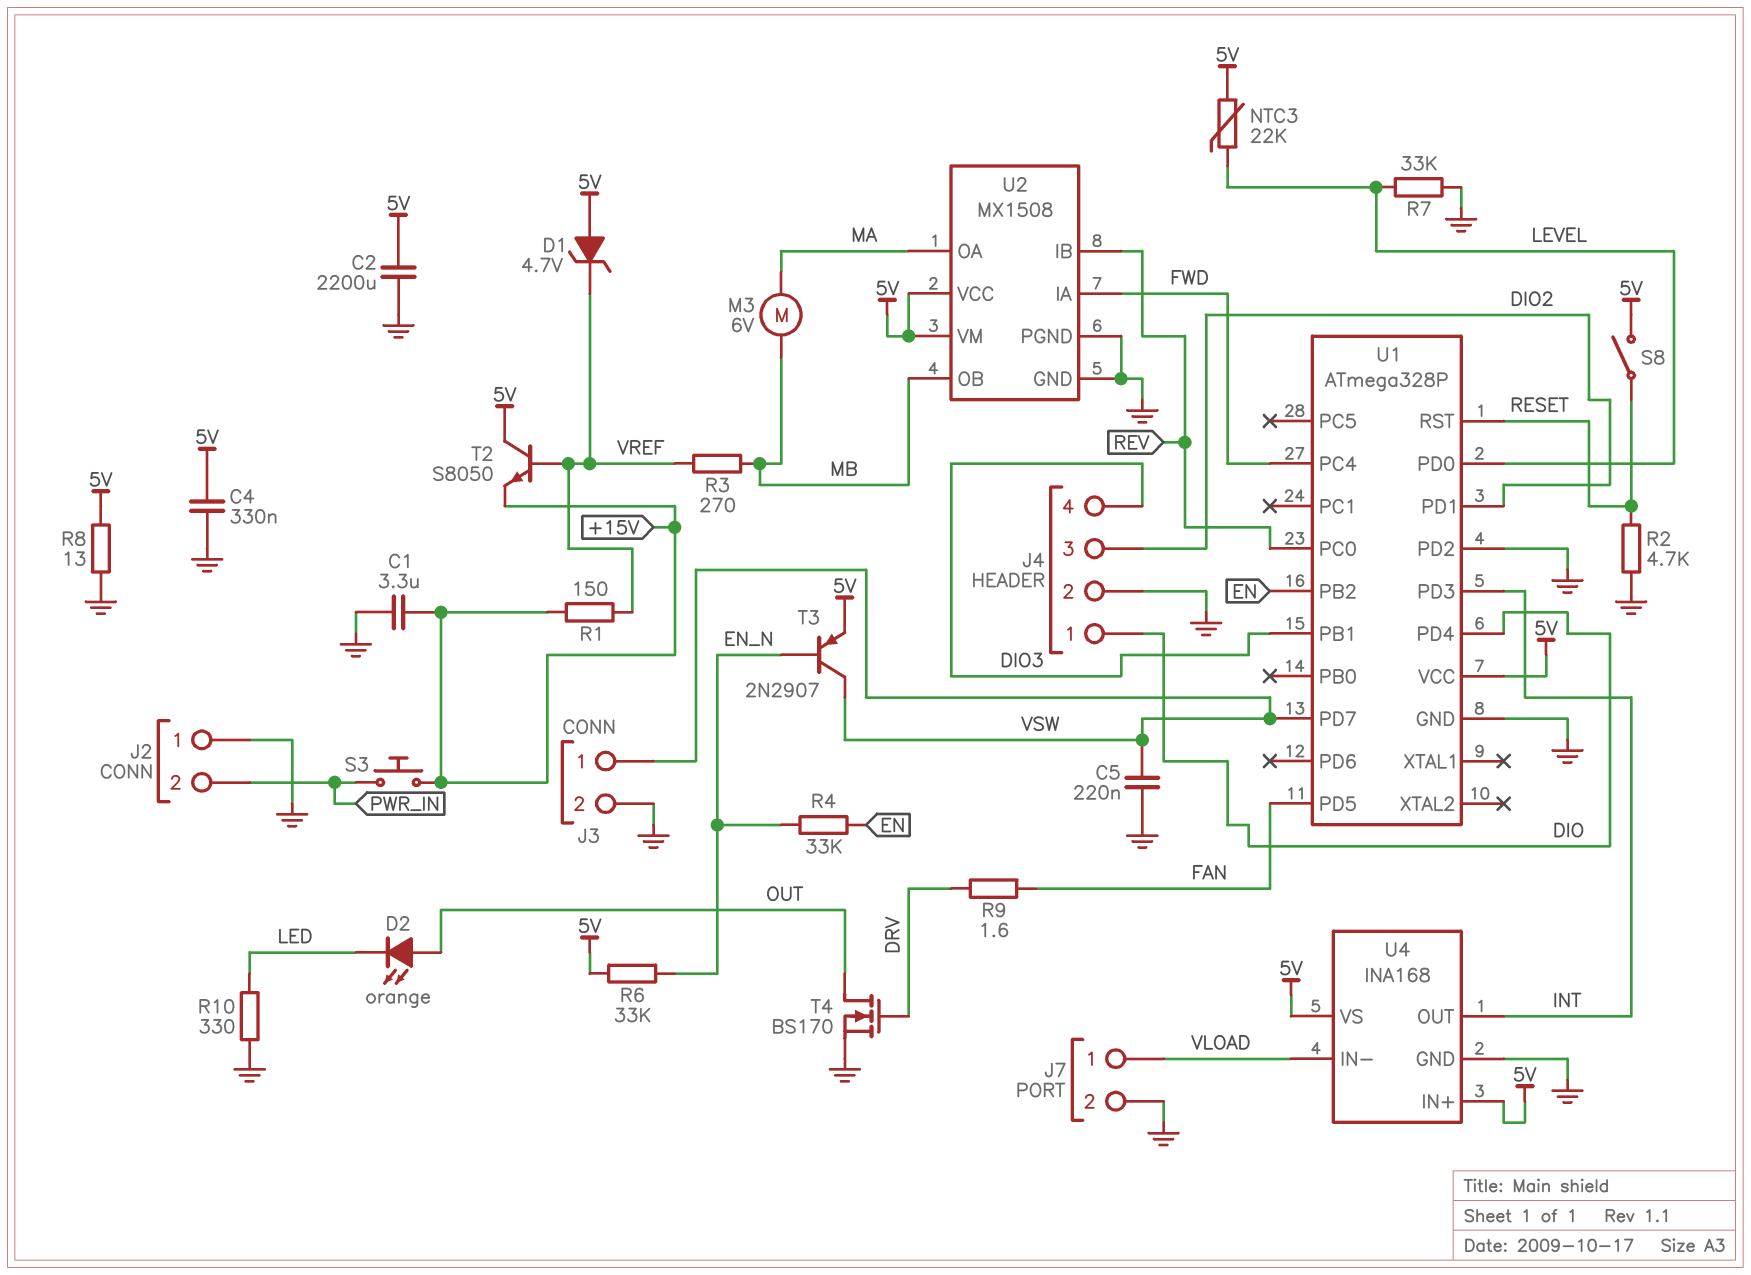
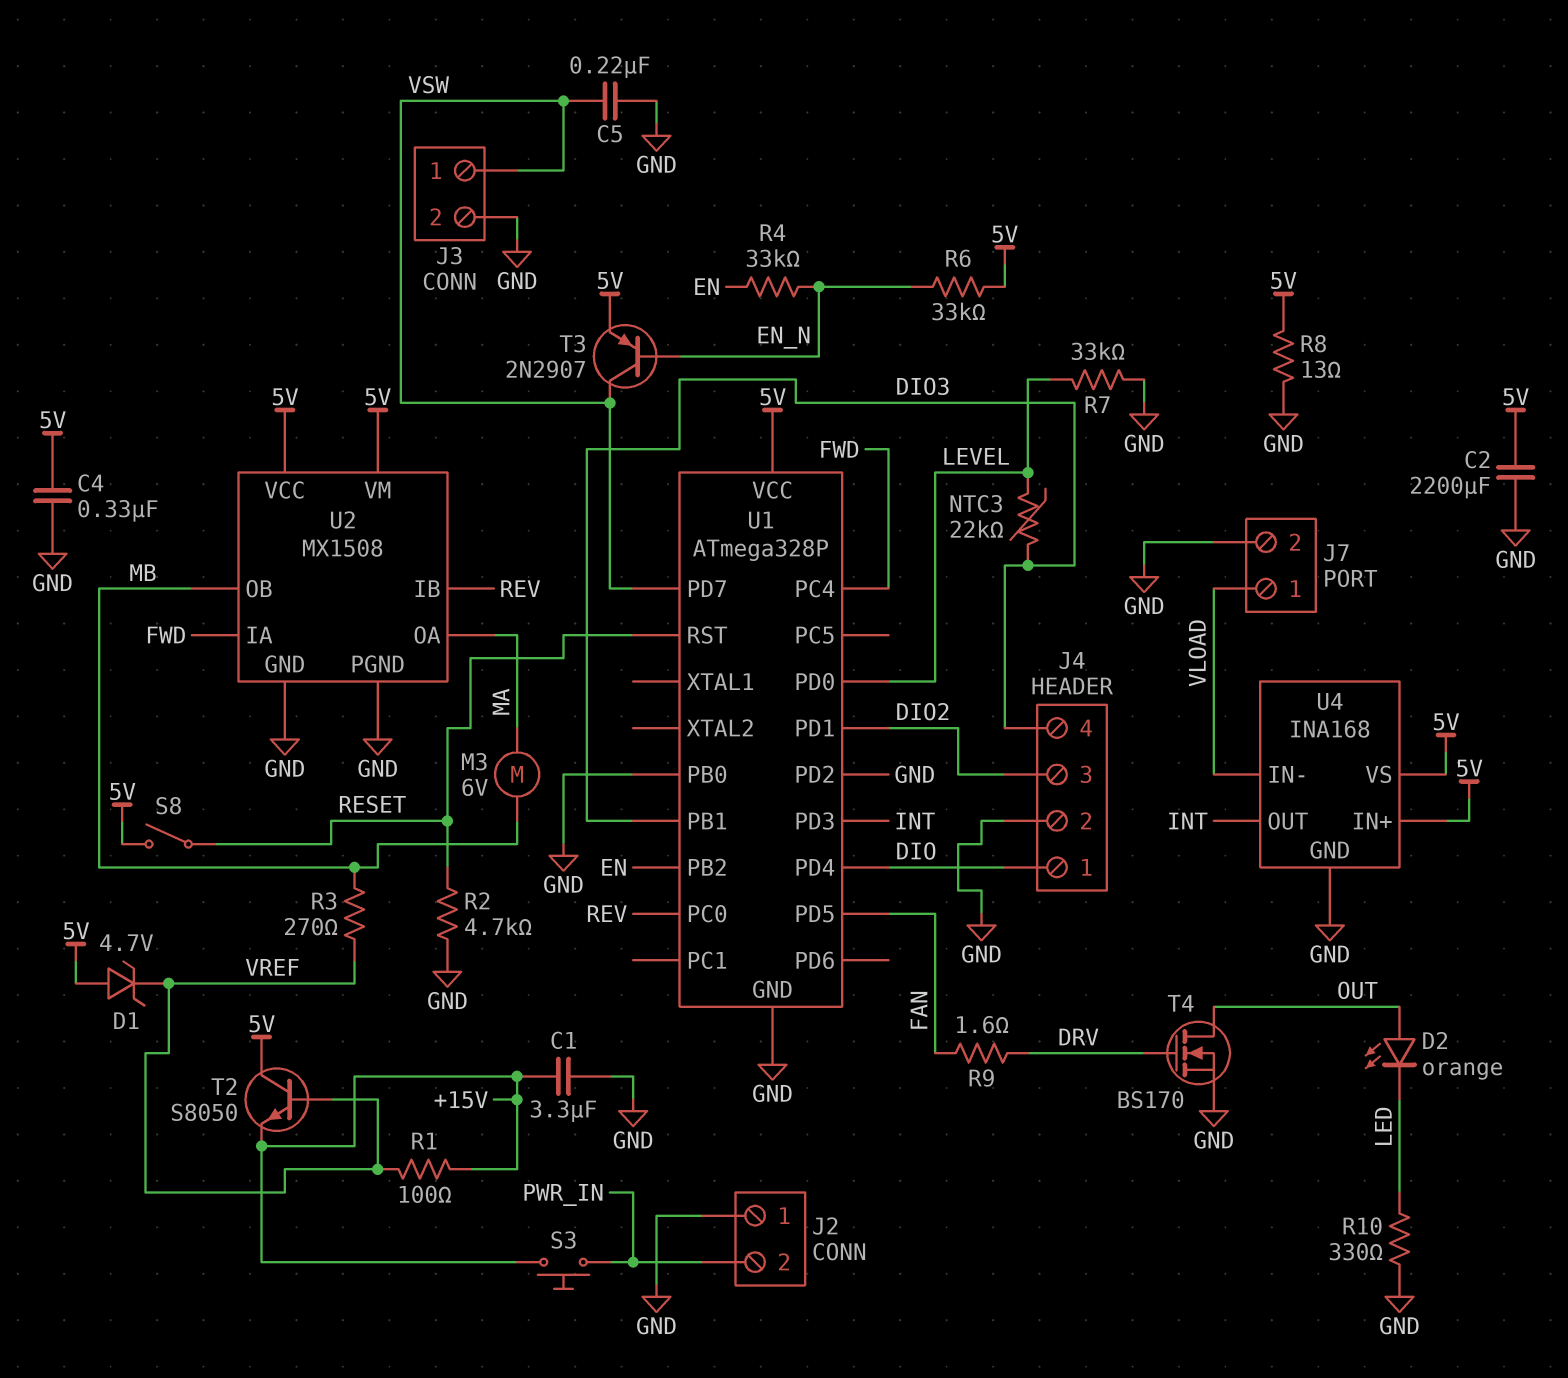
NTC3: 22k (5V, LEVEL) -> 22k (DIO3, LEVEL)
R1: 150 (+15V, VREF) -> 100 (+15V, VREF)
U1 pin PB0: none -> GND

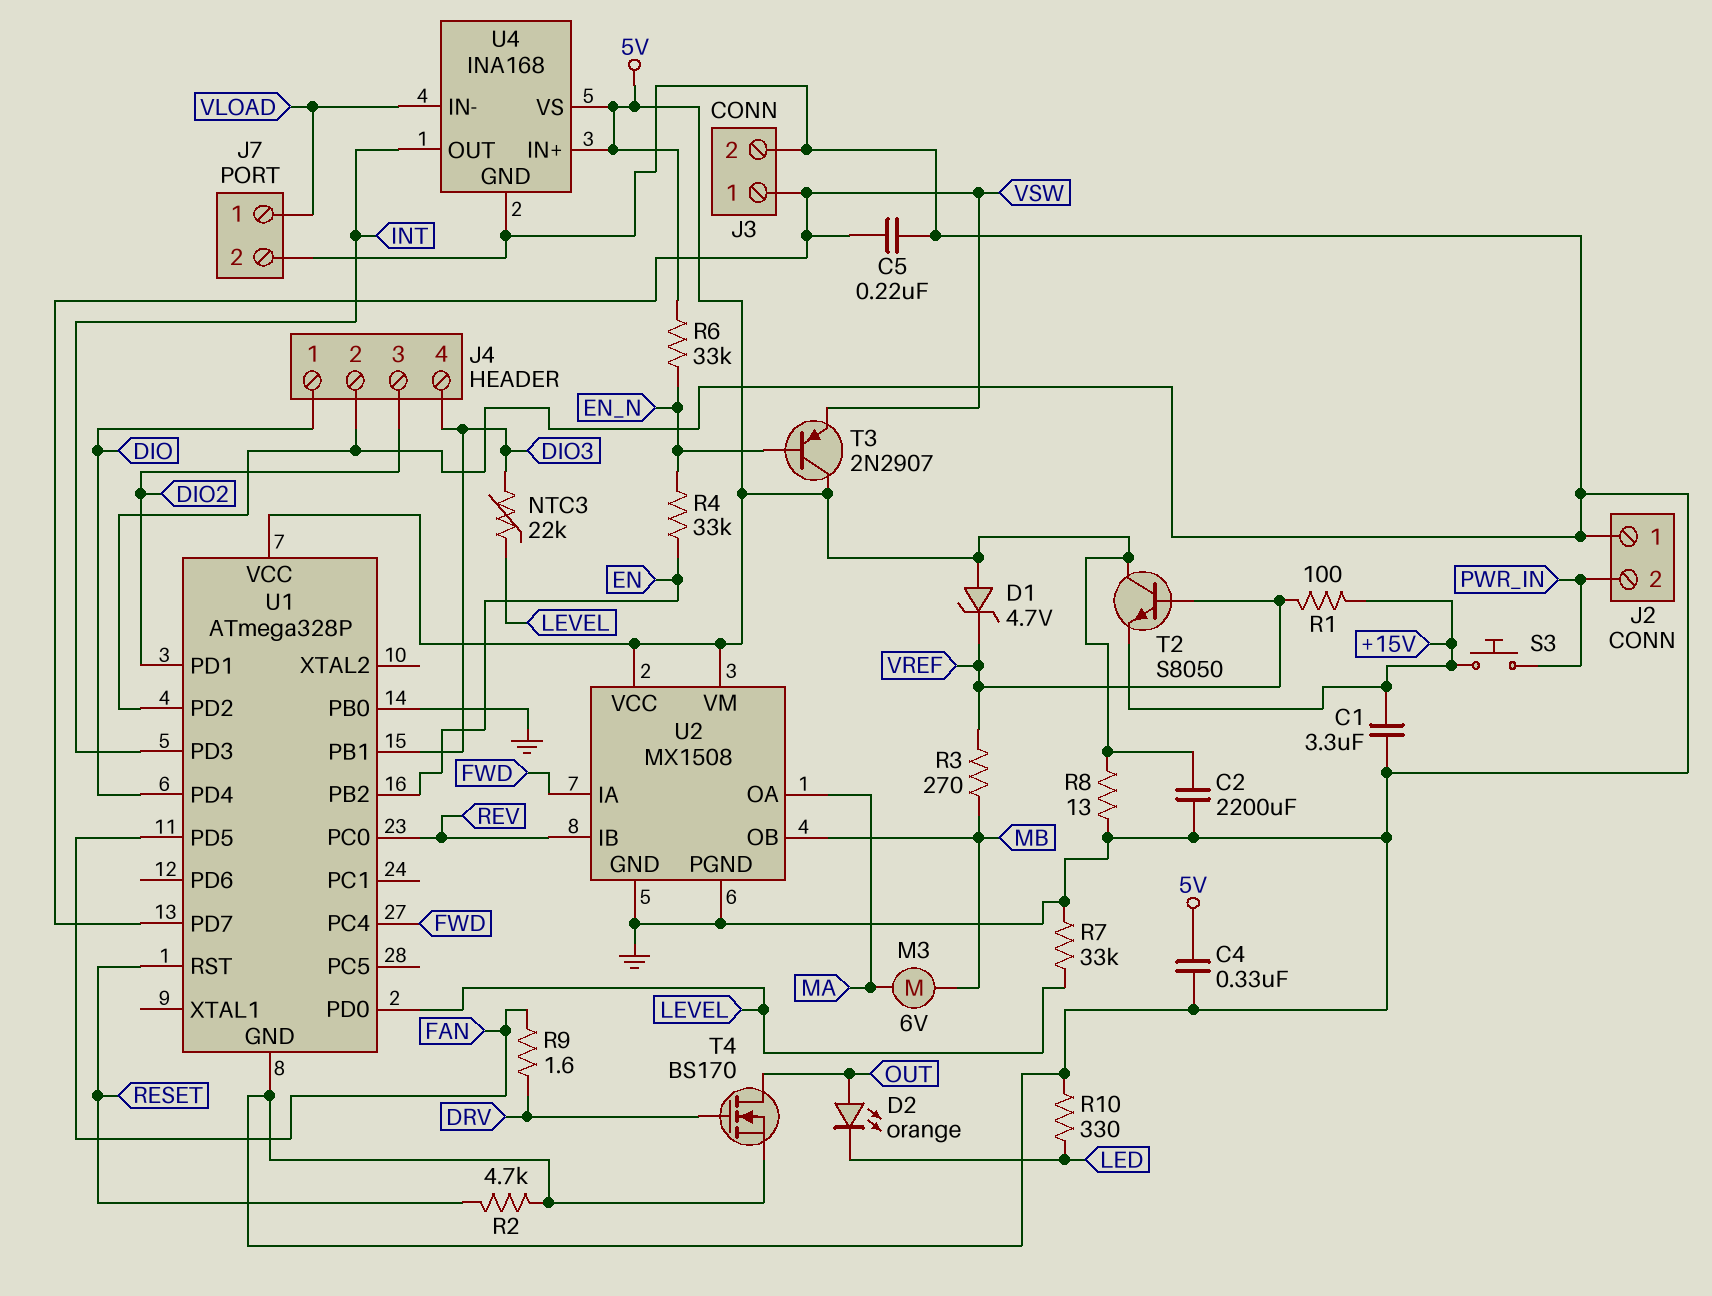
S8: switch (5V, RESET) -> none
T3: PNP 2N2907 (B EN_N, C VSW, E 5V) -> PNP 2N2907 (B EN_N, C 5V, E VSW)

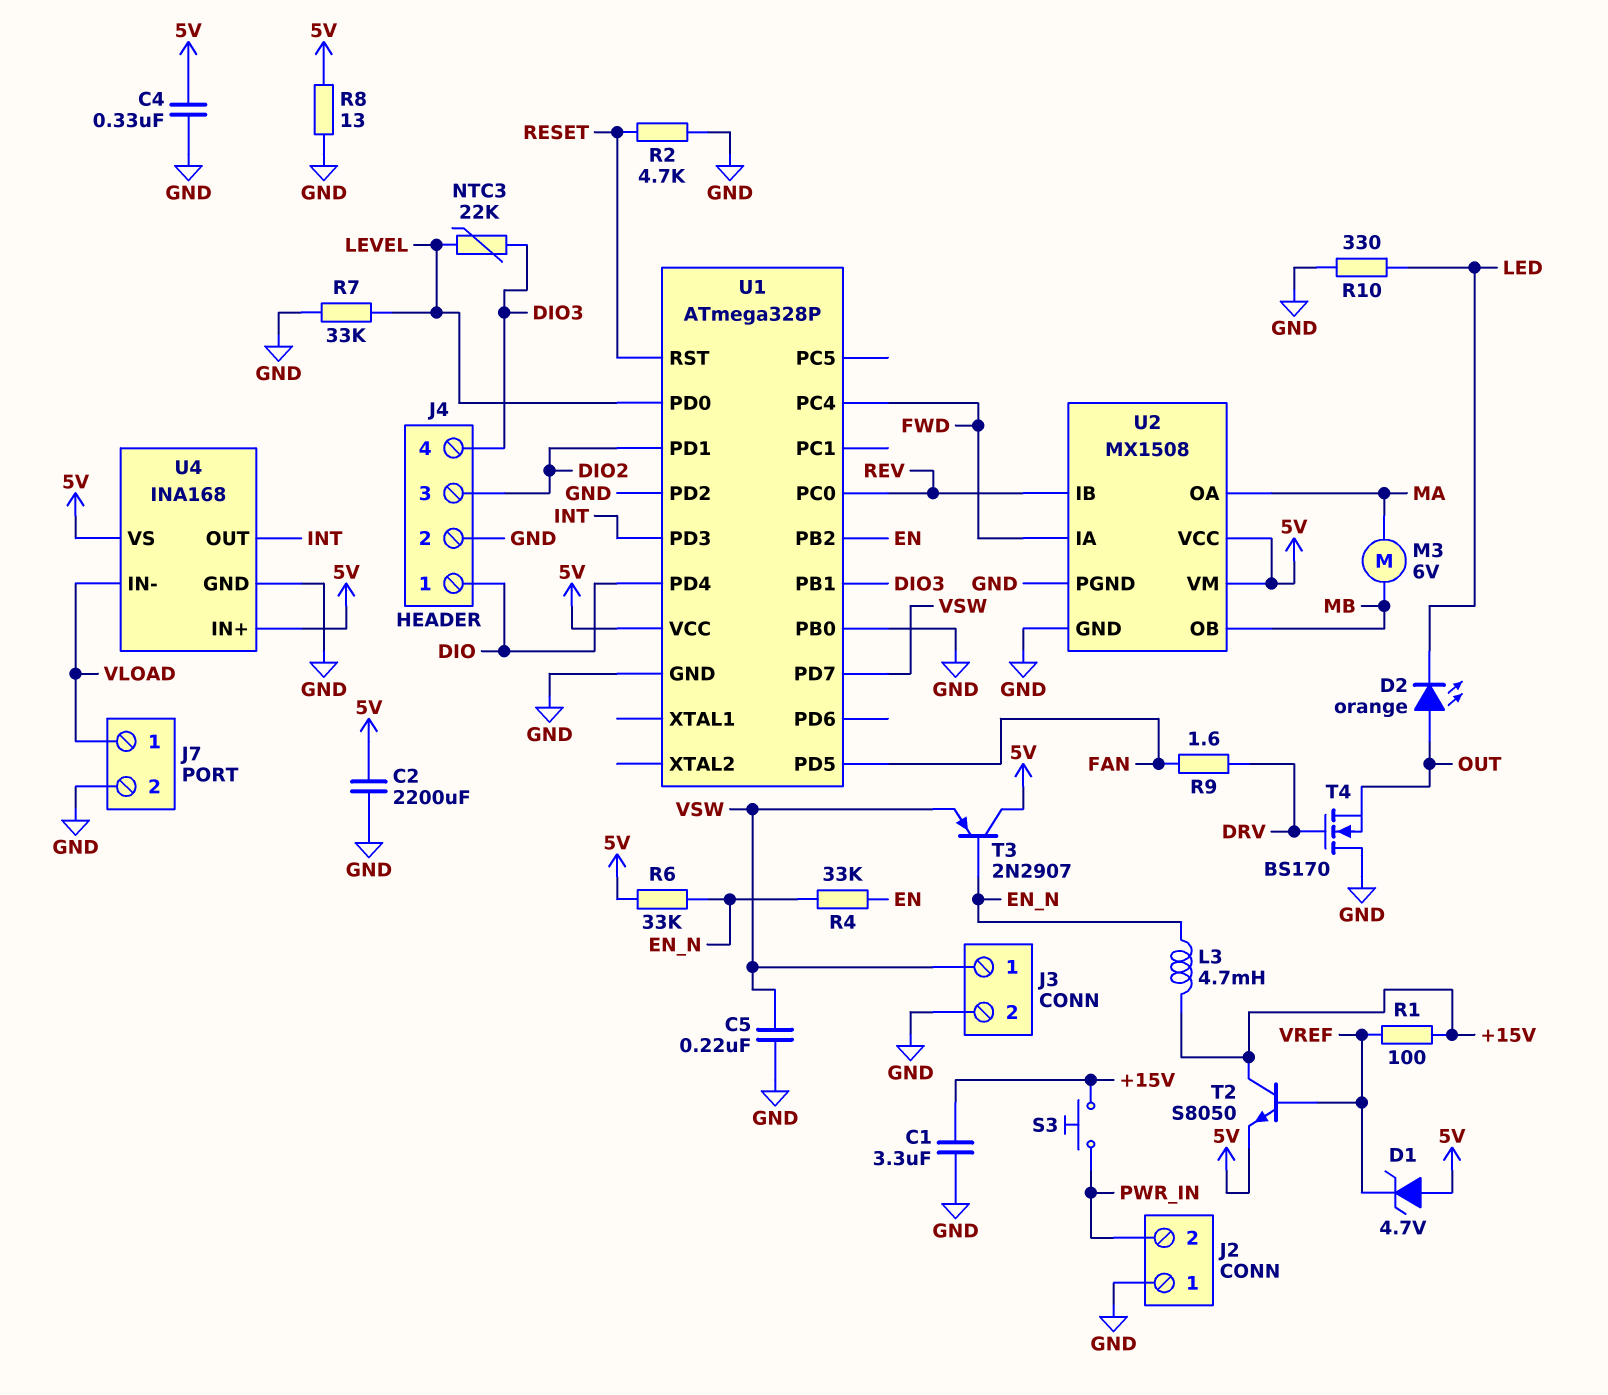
L3: none -> 4.7mH (+15V, EN_N)
R3: 270 (MB, VREF) -> none
T2: NPN S8050 (B VREF, C 5V, E +15V) -> NPN S8050 (B VREF, C +15V, E 5V)
T4: NMOS BS170 (G DRV, D OUT, S GND) -> NMOS BS170 (G DRV, D GND, S OUT)

